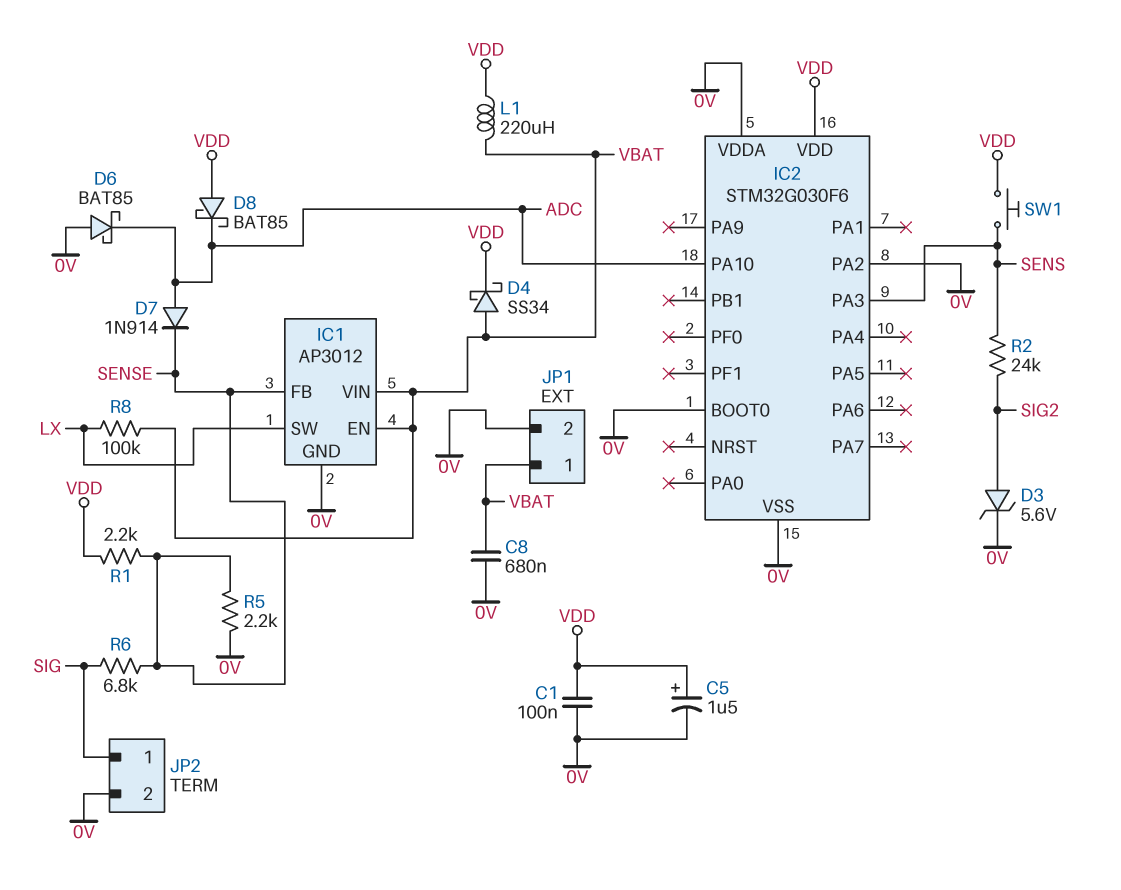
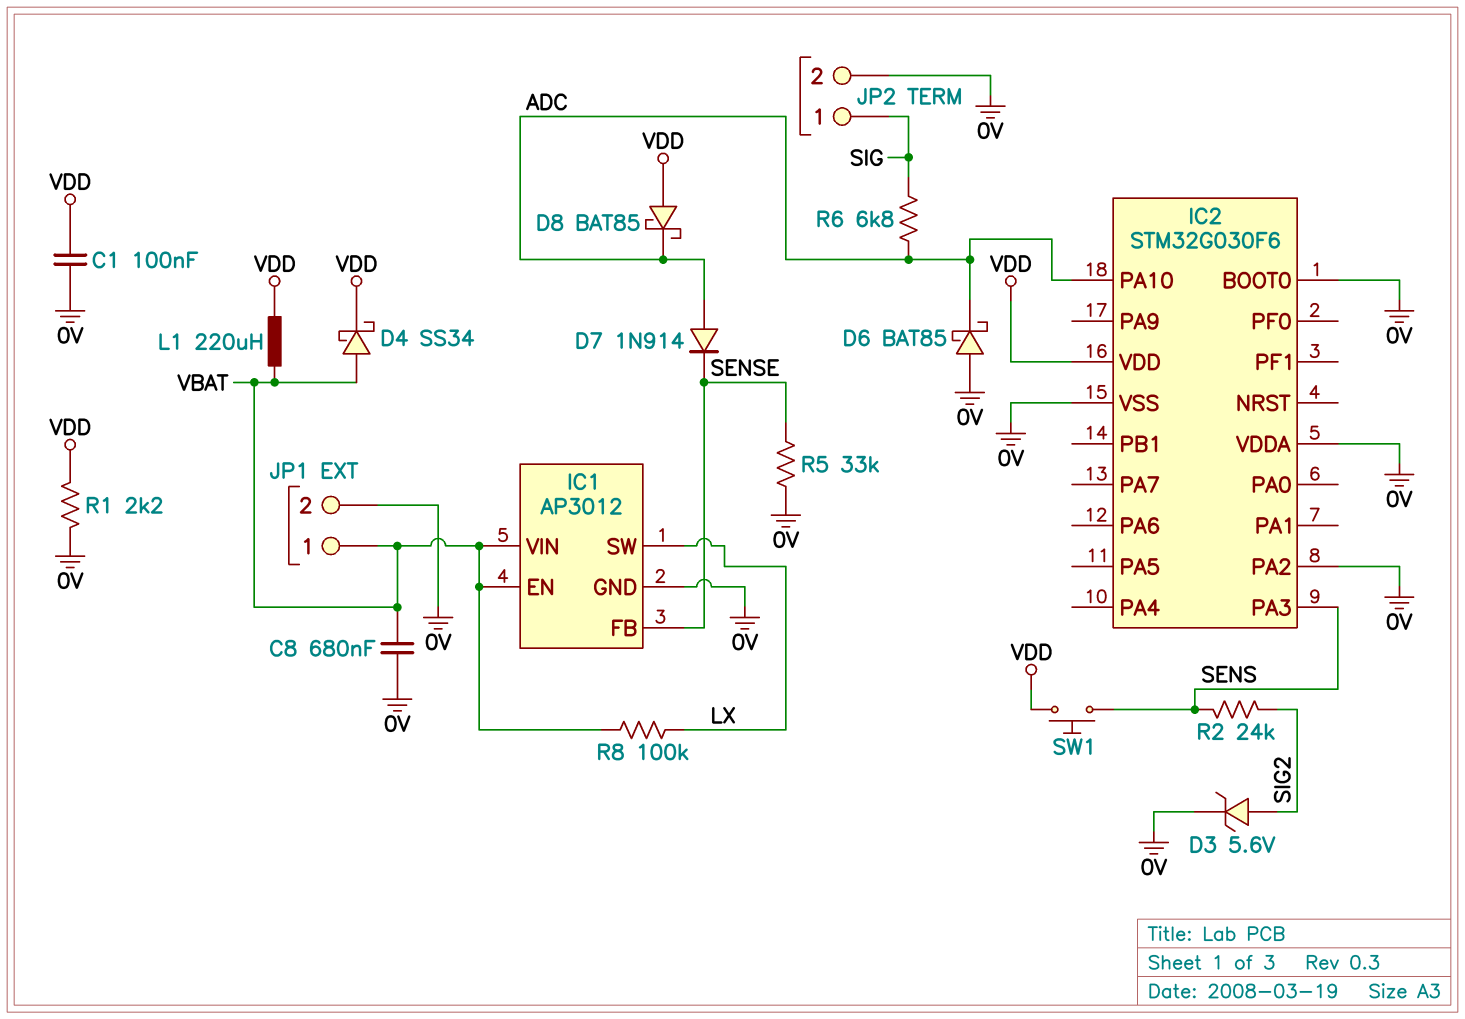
C5: 1.5uF (plus VDD, minus 0V) -> none
R1: 2.2k (SENSE, VDD) -> 2.2k (0V, VDD)
R5: 2.2k (0V, SENSE) -> 33k (0V, SENSE)
R6: 6.8k (SENSE, SIG) -> 6.8k (ADC, SIG)

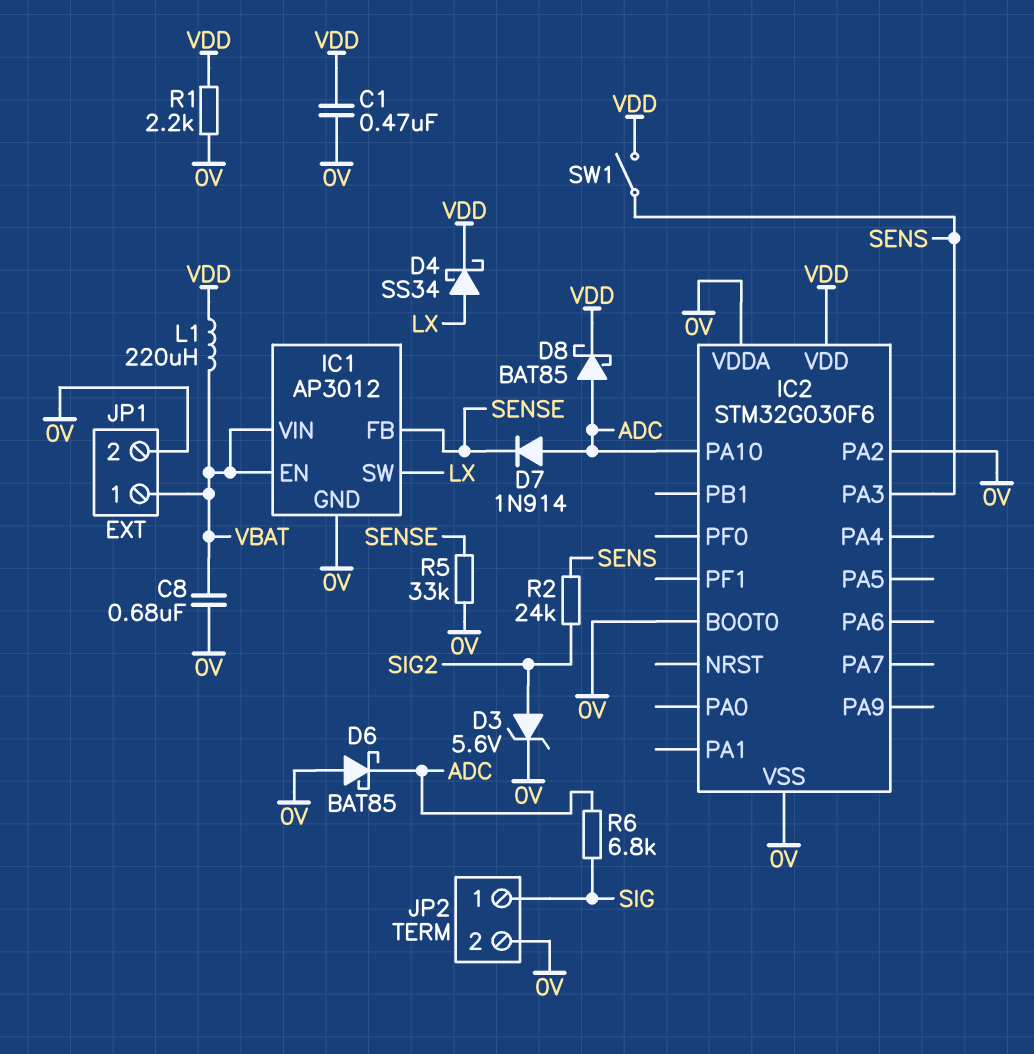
C1: 100nF (0V, VDD) -> 470nF (0V, VDD)
D4: schottky SS34 (A VBAT, K VDD) -> schottky SS34 (A LX, K VDD)
D8: schottky BAT85 (A VDD, K ADC) -> schottky BAT85 (A ADC, K VDD)
R8: 100k (LX, VBAT) -> none
SW1: button (SENS, VDD) -> switch (SENS, VDD)

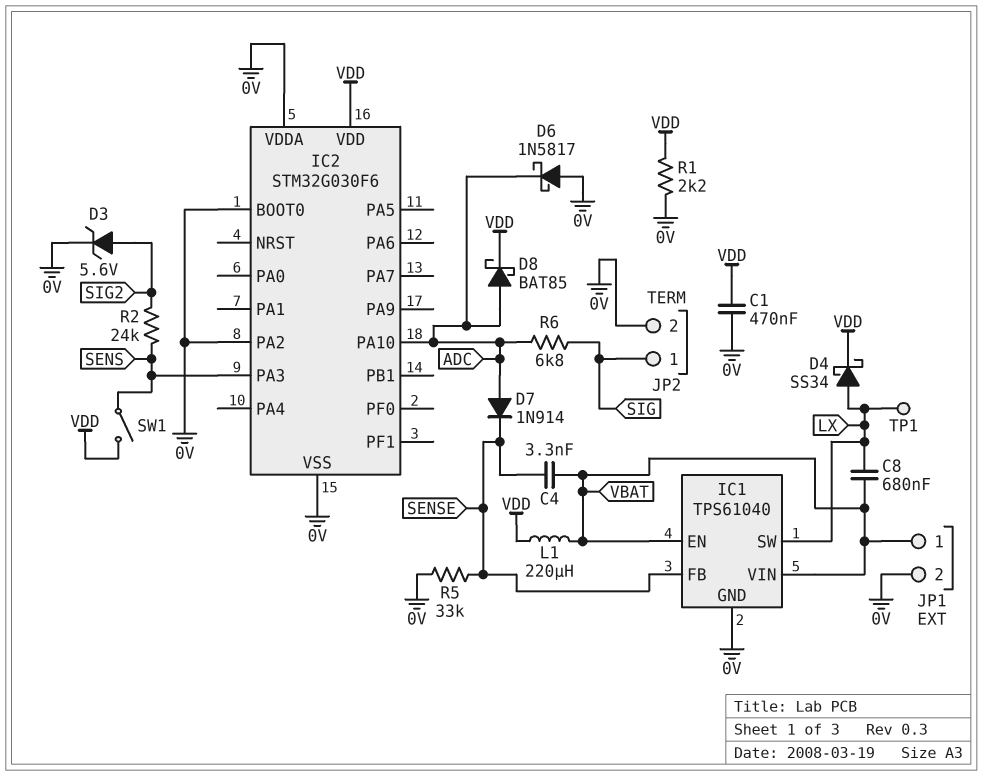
C4: none -> 3.3nF (SENSE, VBAT)
C8: 680nF (0V, VBAT) -> 680nF (LX, VBAT)
D6: schottky BAT85 (A 0V, K ADC) -> schottky 1N5817 (A 0V, K ADC)
IC1: AP3012 -> TPS61040
TP1: none -> test point (LX)

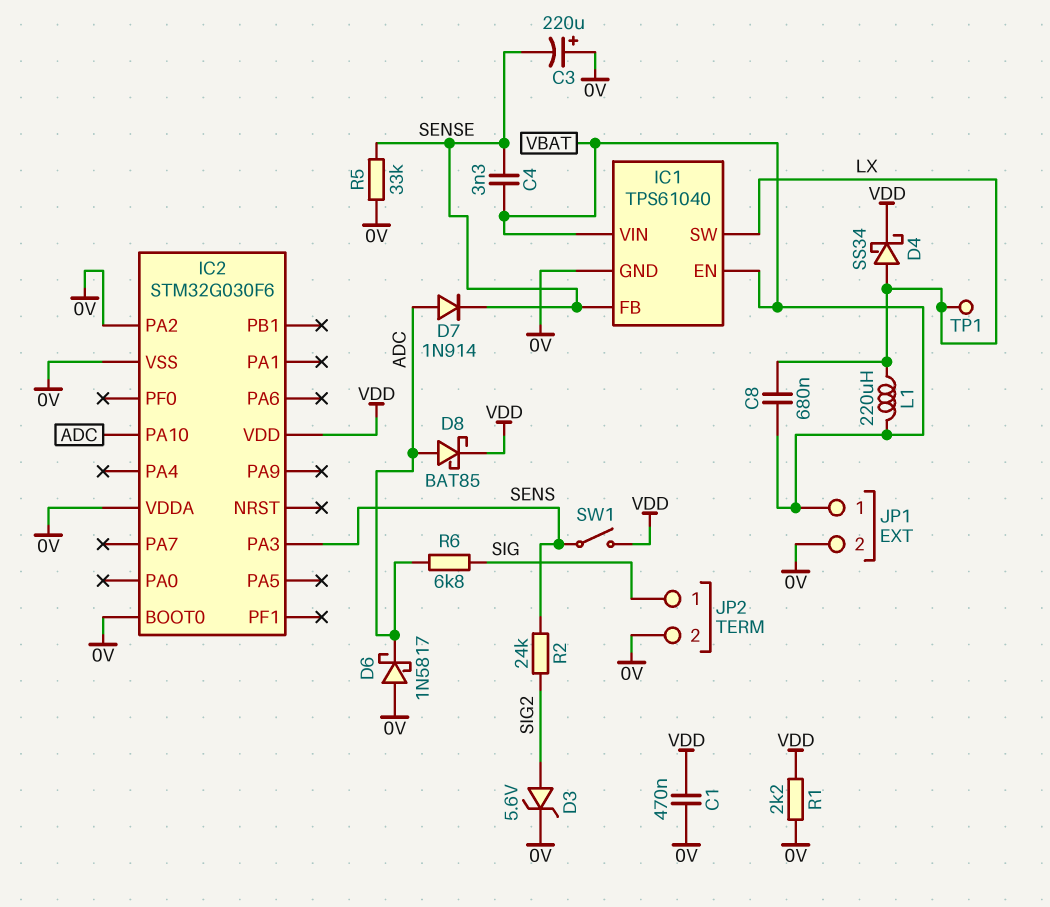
C3: none -> 220uF (plus 0V, minus SENSE)
L1: 220uH (VBAT, VDD) -> 220uH (LX, VBAT)

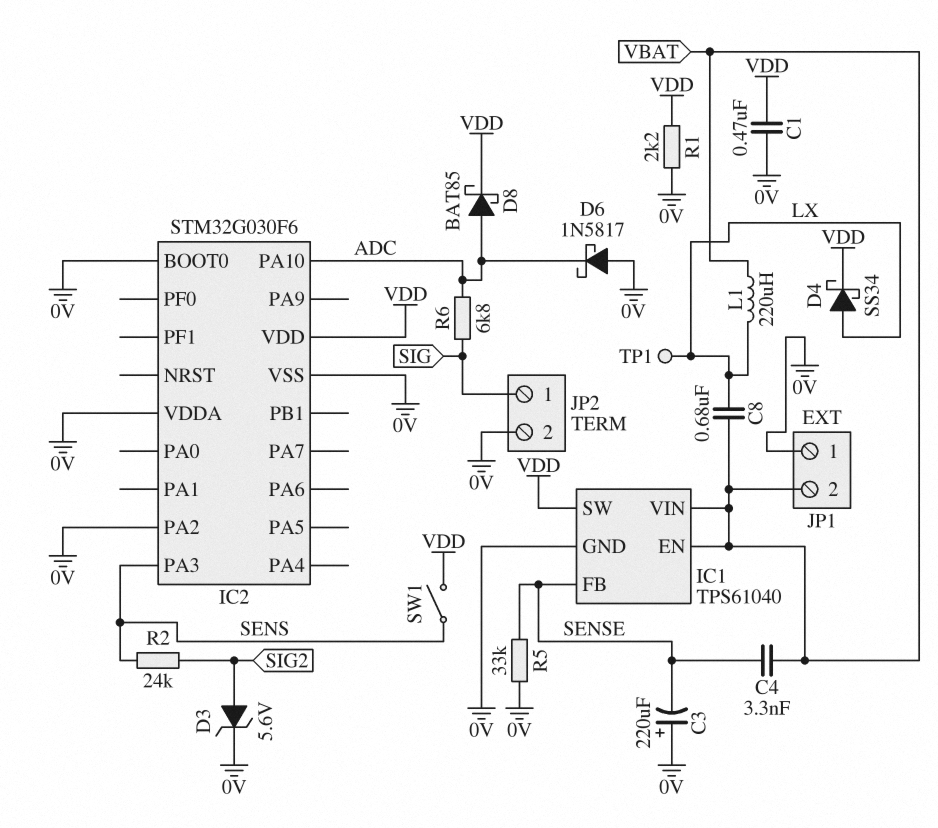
D7: diode 1N914 (A ADC, K SENSE) -> none
IC1 pin SW: LX -> VDD
JP1 pin 1: VBAT -> 0V
JP1 pin 2: 0V -> VBAT

